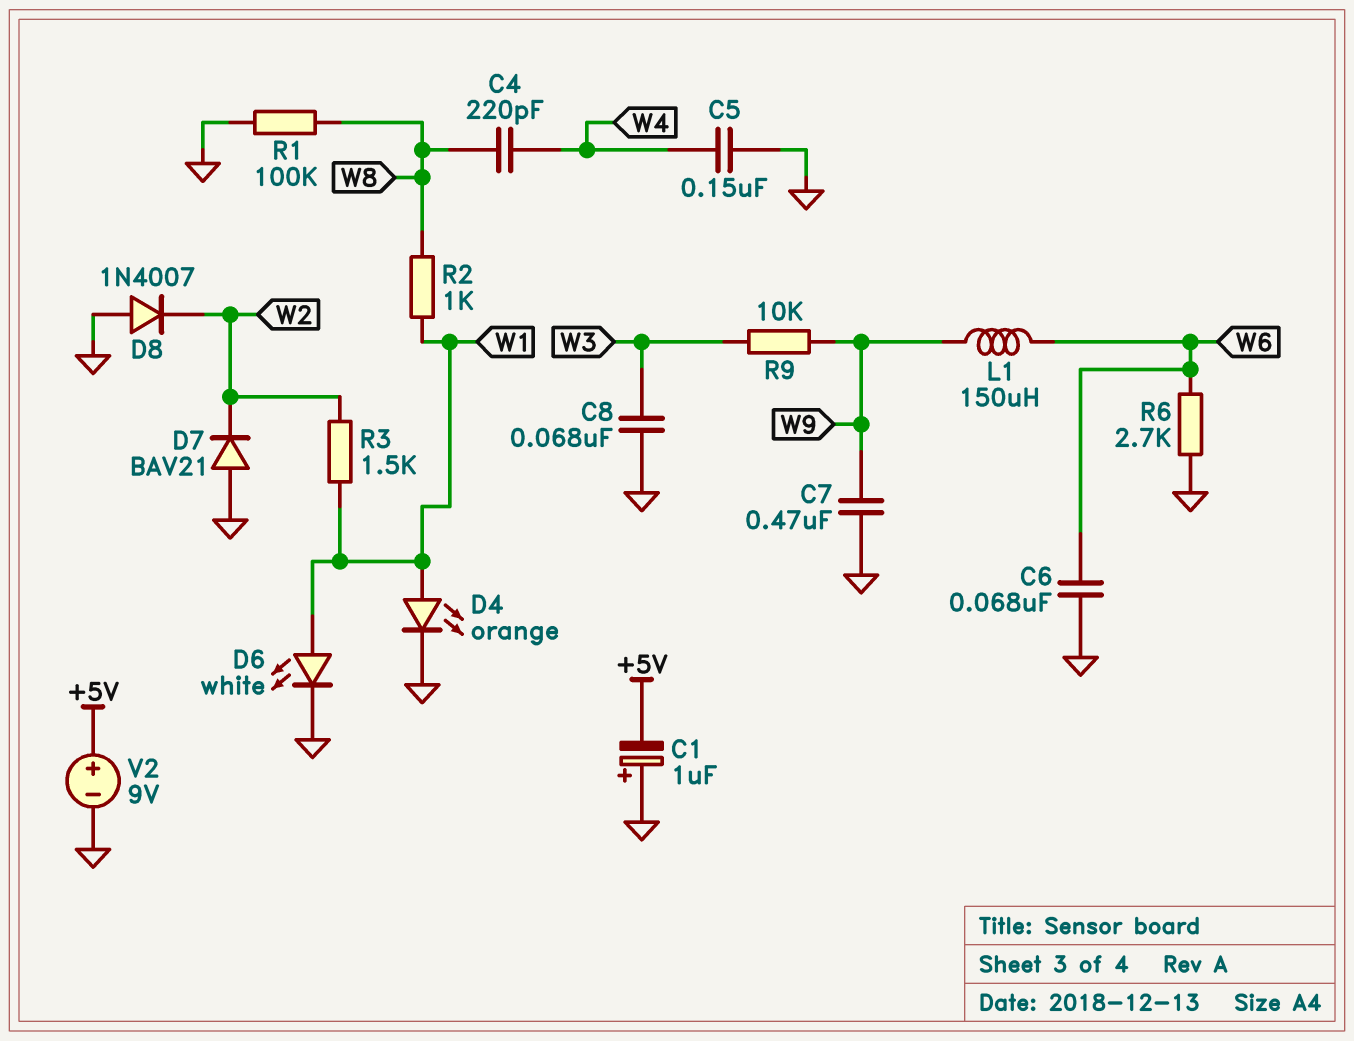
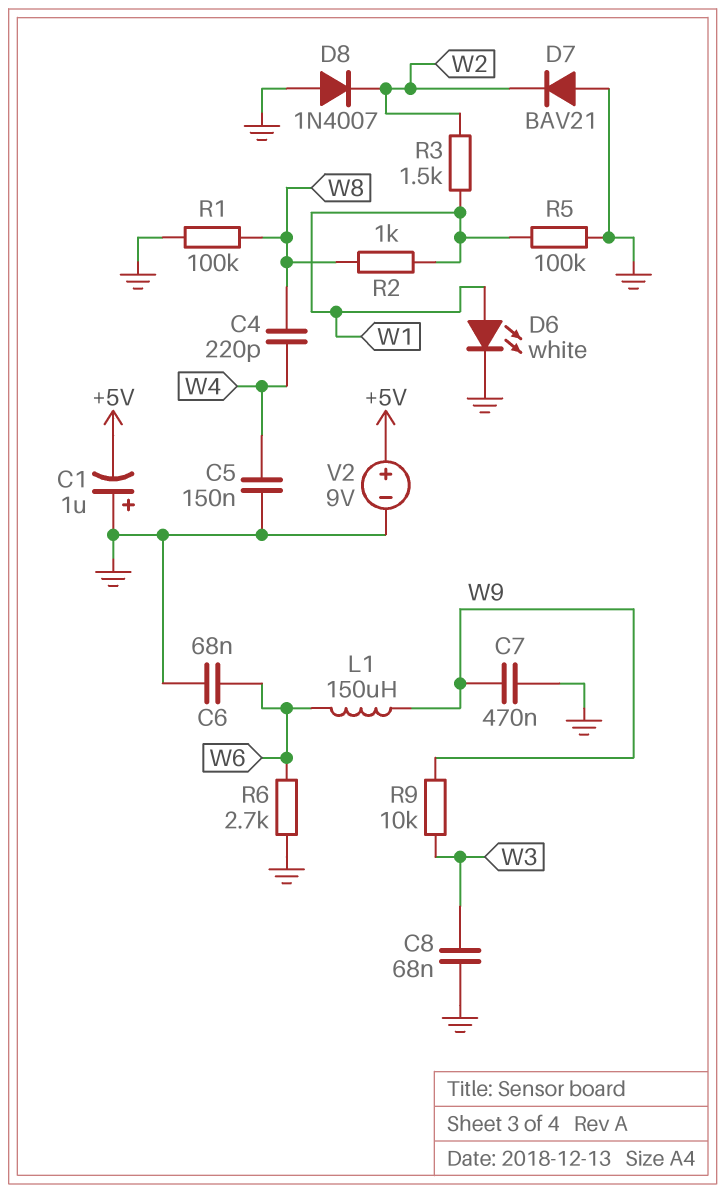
D4: LED orange (A W1, K GND) -> none
R5: none -> 100k (GND, W1)

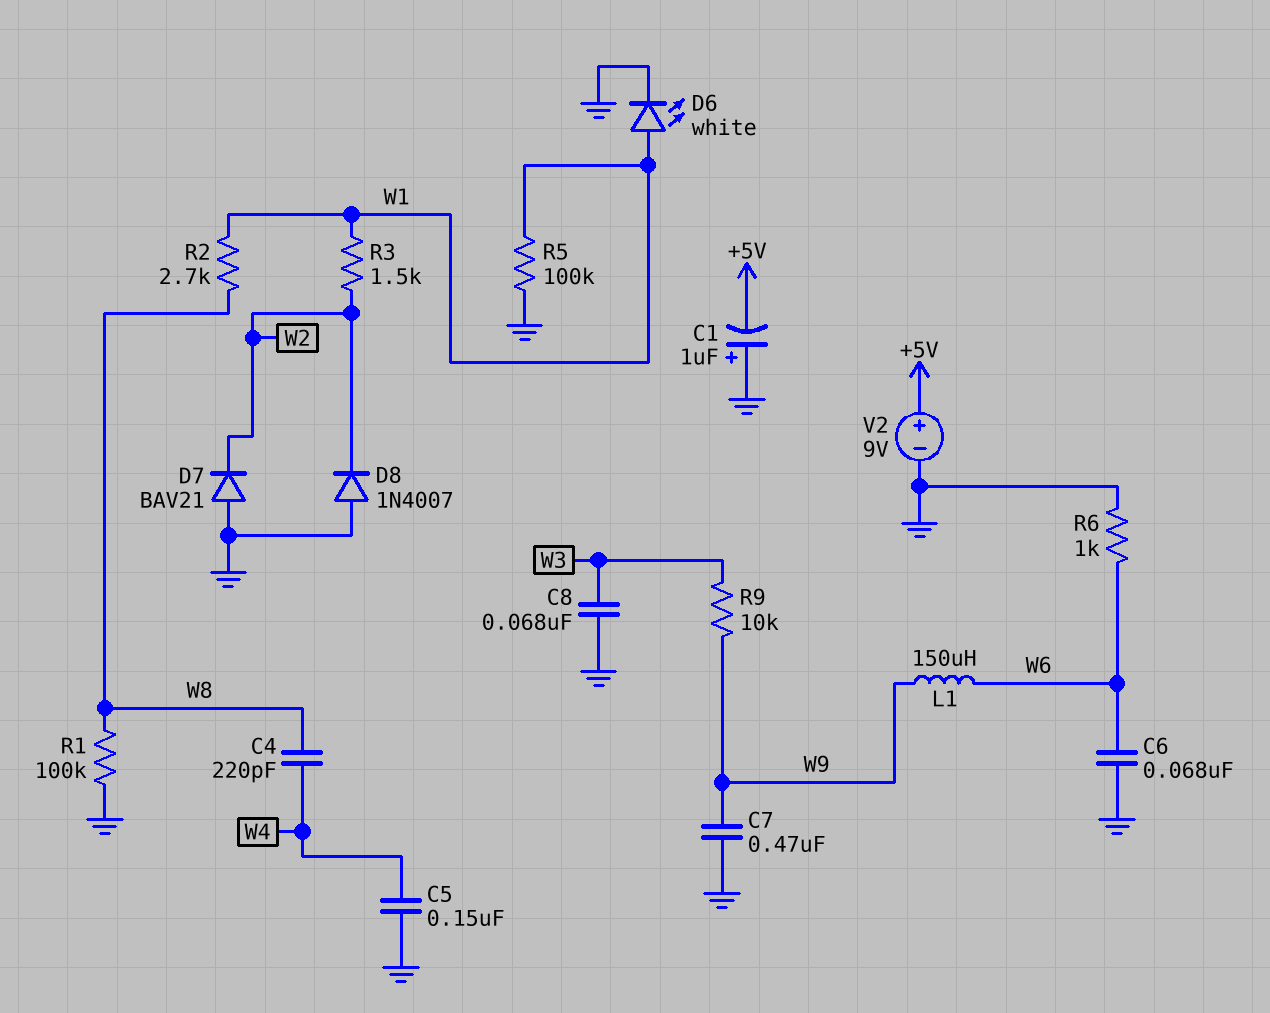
R2: 1k (W1, W8) -> 2.7k (W1, W8)
R6: 2.7k (GND, W6) -> 1k (GND, W6)

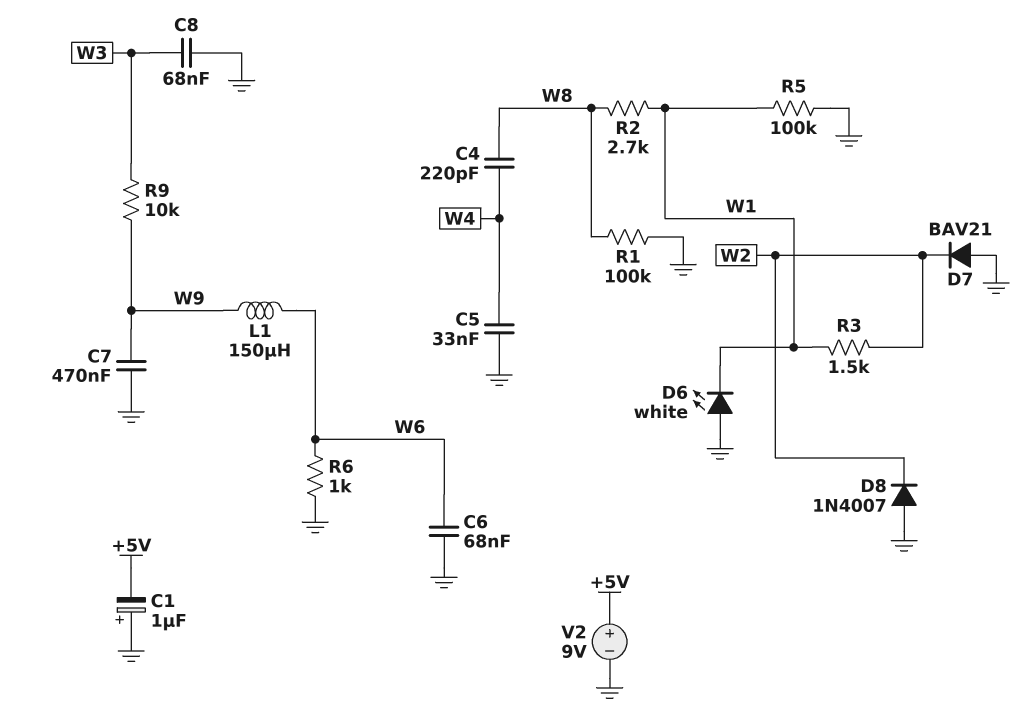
C5: 150nF (GND, W4) -> 33nF (GND, W4)
D6: LED white (A W1, K GND) -> LED white (A GND, K W1)

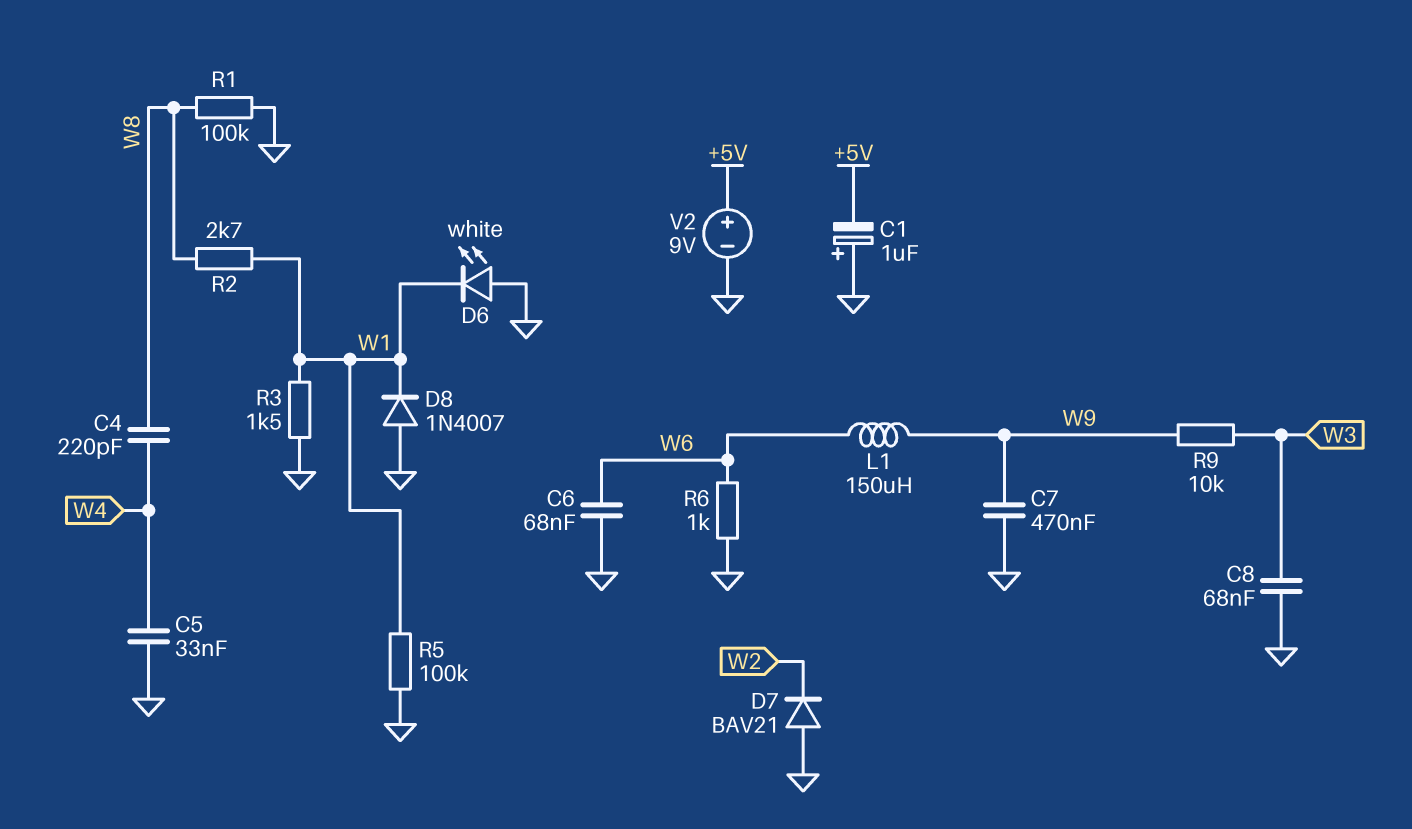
D8: diode 1N4007 (A GND, K W2) -> diode 1N4007 (A GND, K W1)
R3: 1.5k (W1, W2) -> 1.5k (GND, W1)

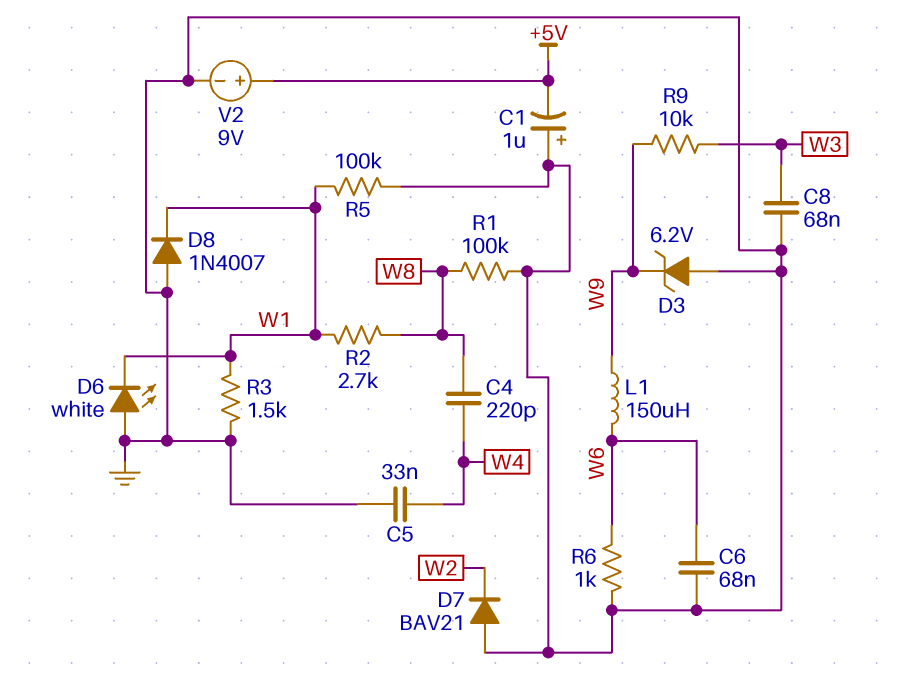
C7: 470nF (GND, W9) -> none
D3: none -> zener 6.2V (A GND, K W9)

